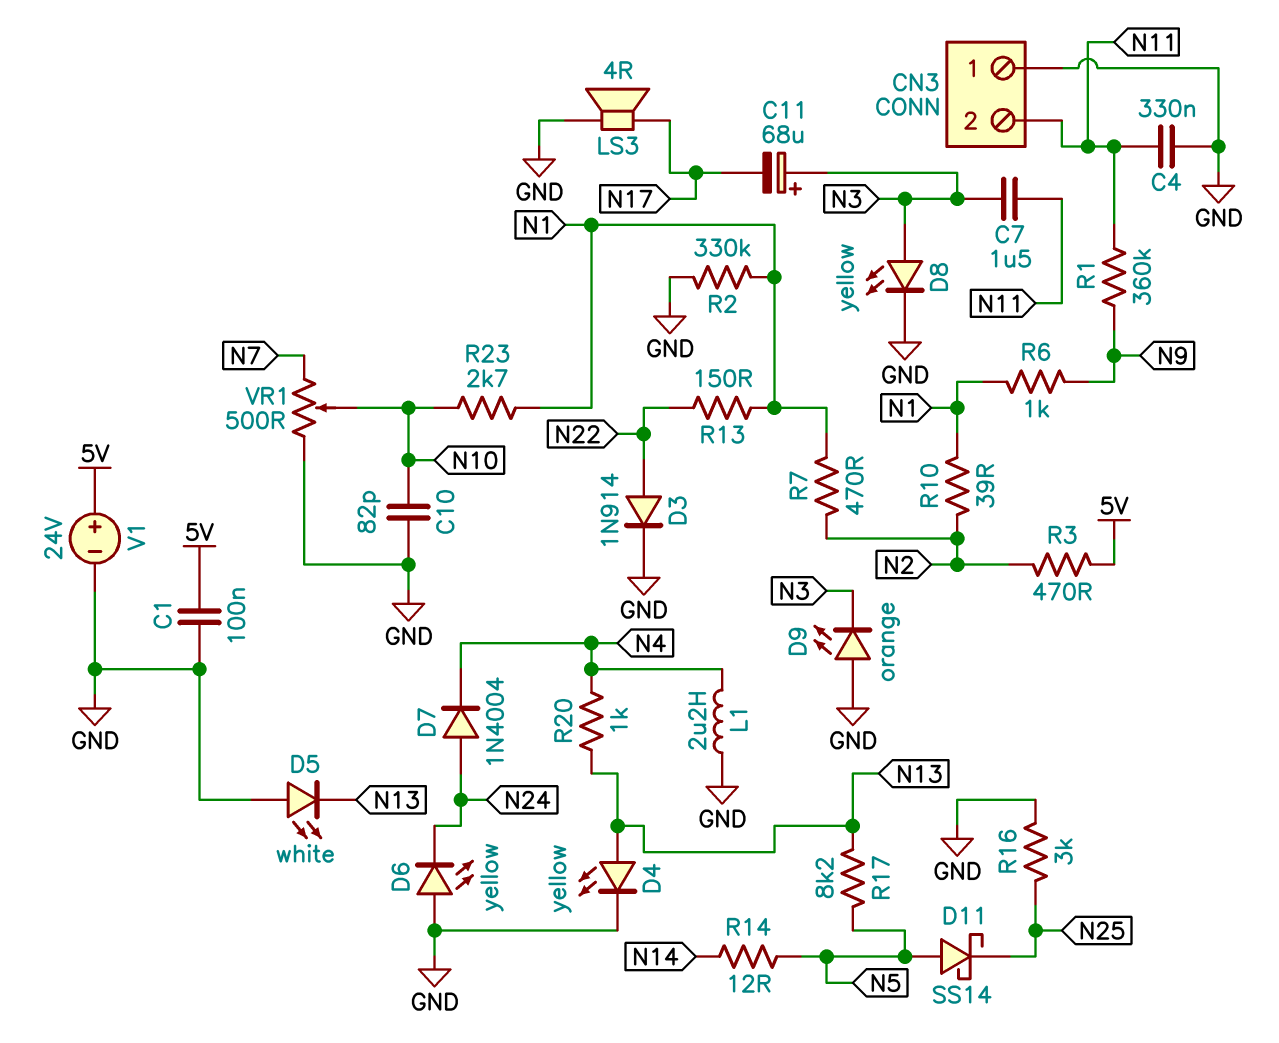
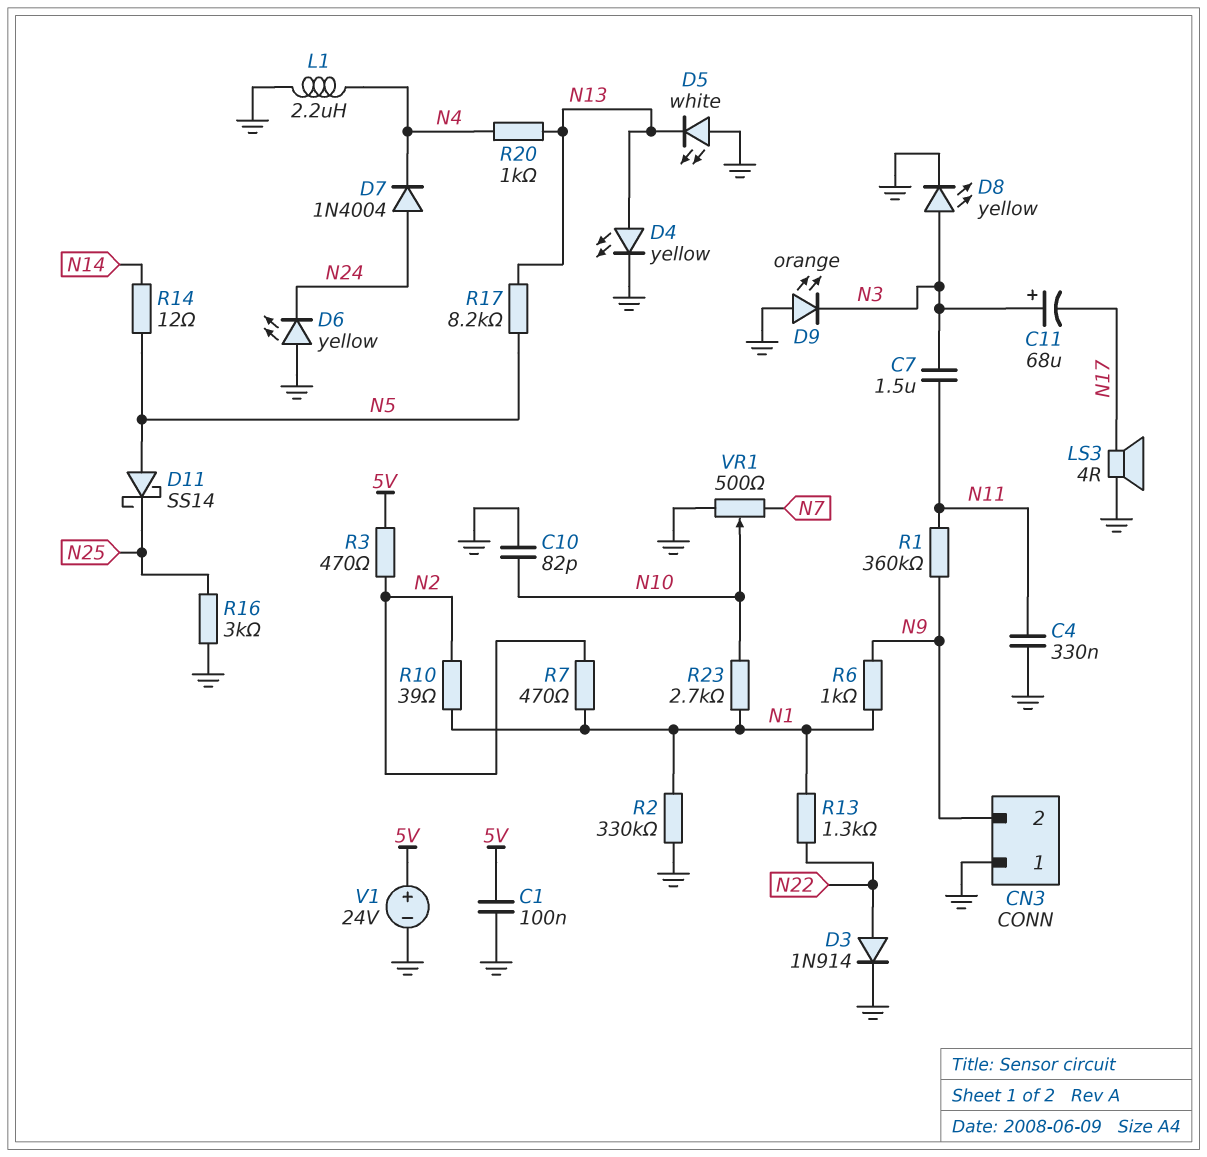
CN3 pin 2: N11 -> N9
R13: 150 (N1, N22) -> 1.3k (N1, N22)

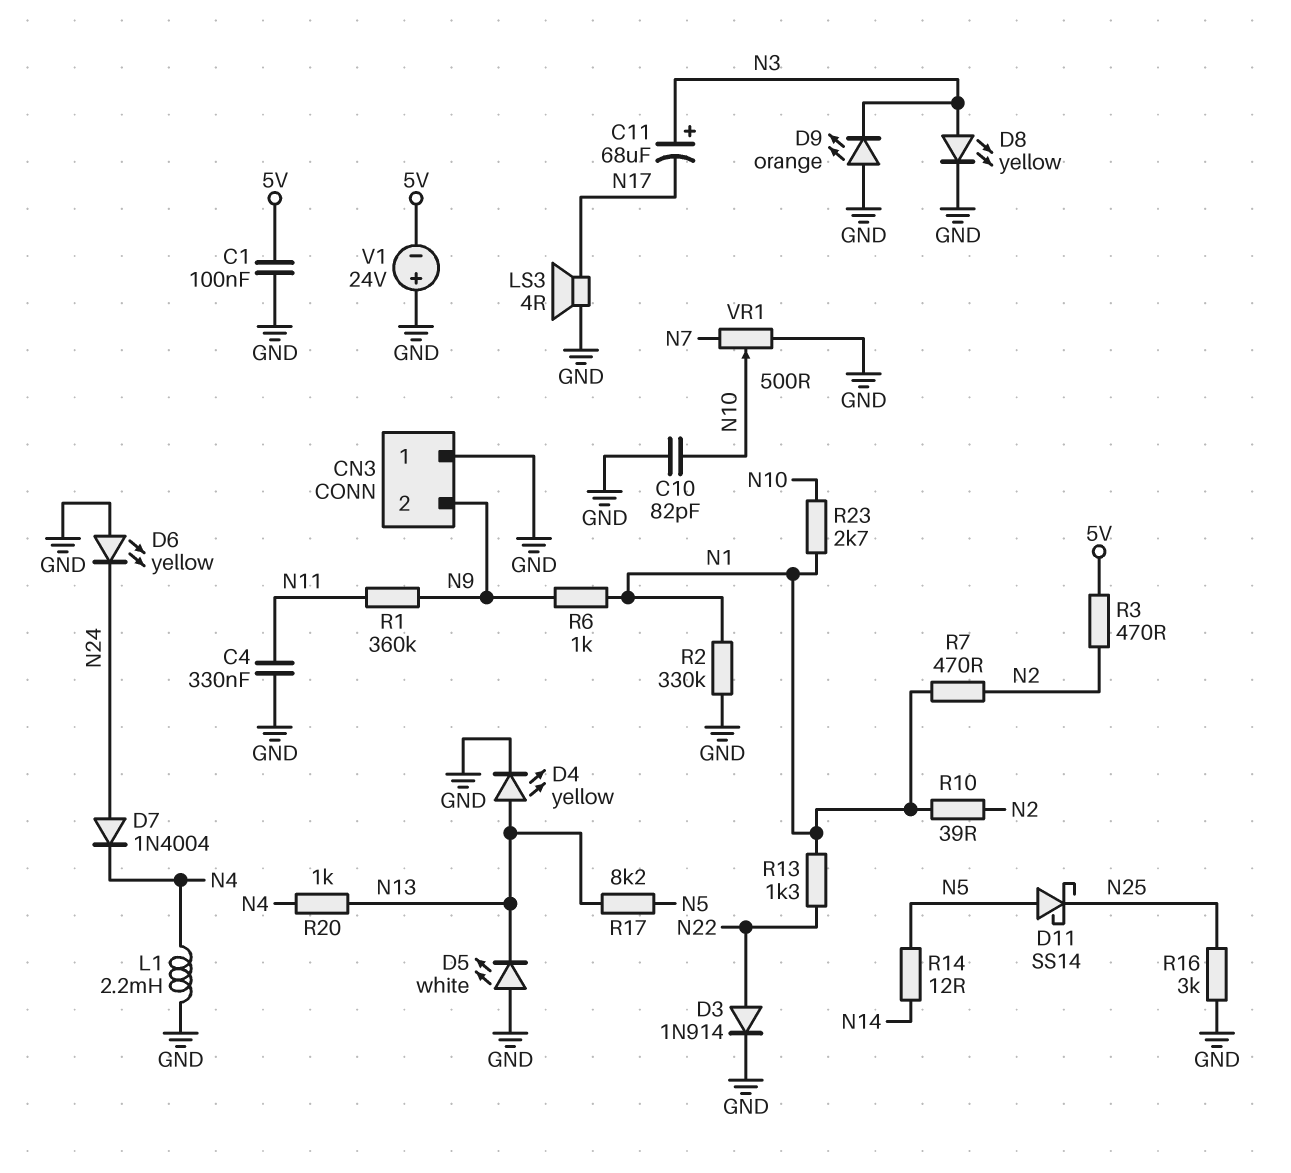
C7: 1.5uF (N3, N11) -> none
L1: 2.2uH (GND, N4) -> 2.2mH (GND, N4)
V1: 24V (plus 5V, minus GND) -> 24V (plus GND, minus 5V)

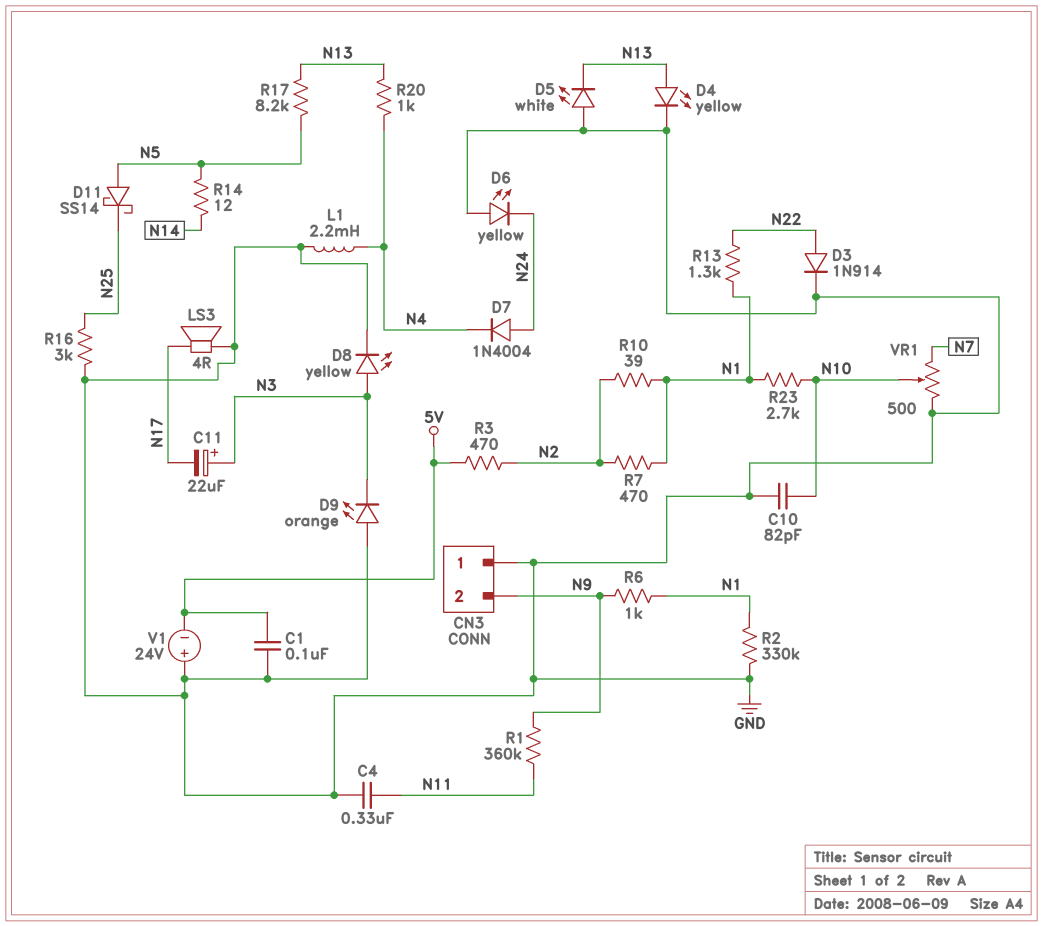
C11: 68uF (plus N3, minus N17) -> 22uF (plus N3, minus N17)

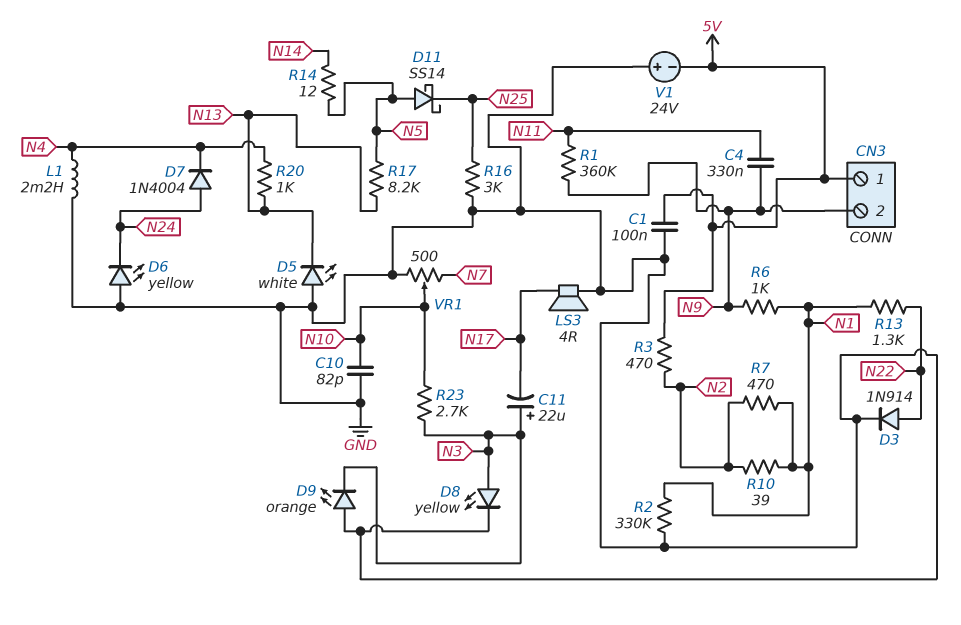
C4: 330nF (GND, N11) -> 330nF (N9, N11)
CN3 pin 1: GND -> 5V
D4: LED yellow (A N13, K GND) -> none
R23: 2.7k (N1, N10) -> 2.7k (N3, N10)

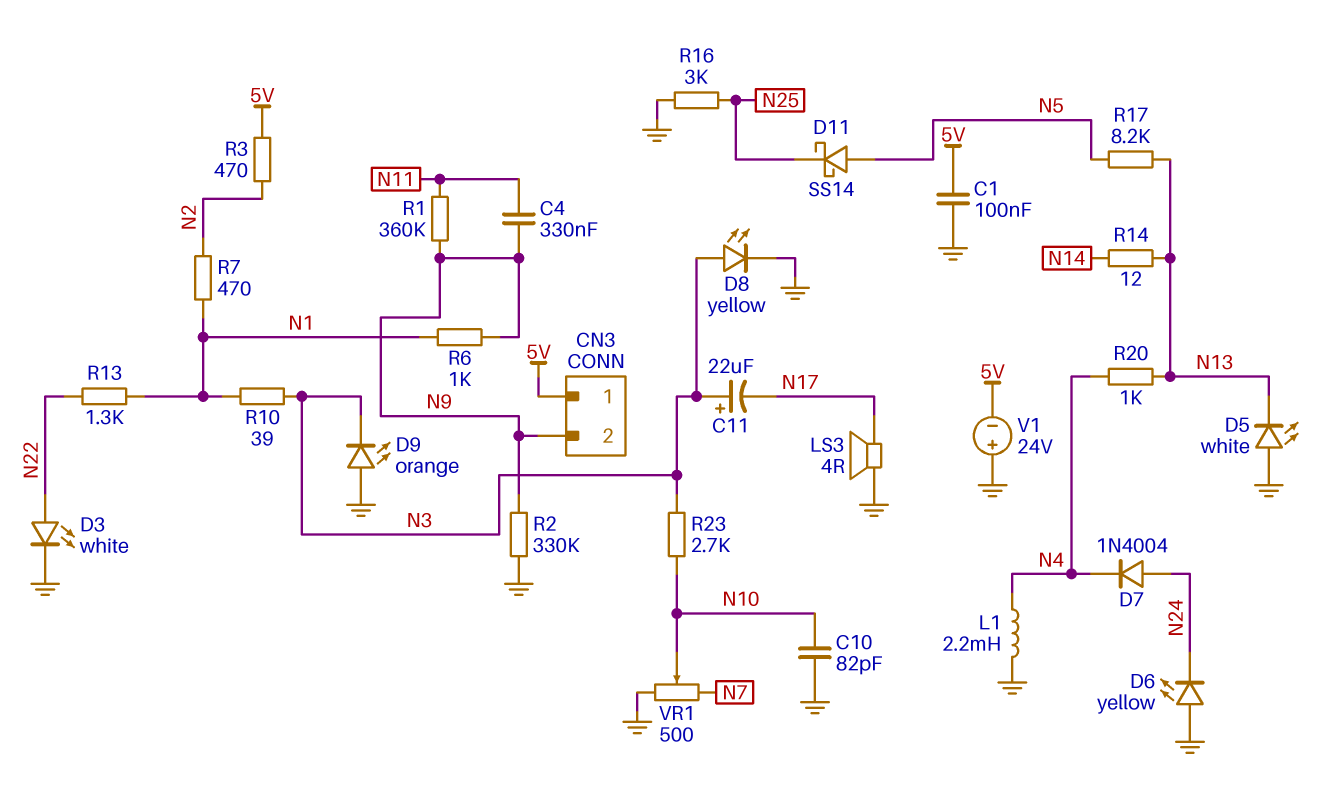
D3: diode 1N914 (A N22, K GND) -> LED white (A N22, K GND)
R2: 330k (GND, N1) -> 330k (GND, N9)
R10: 39 (N1, N2) -> 39 (N1, N3)
R14: 12 (N5, N14) -> 12 (N13, N14)

